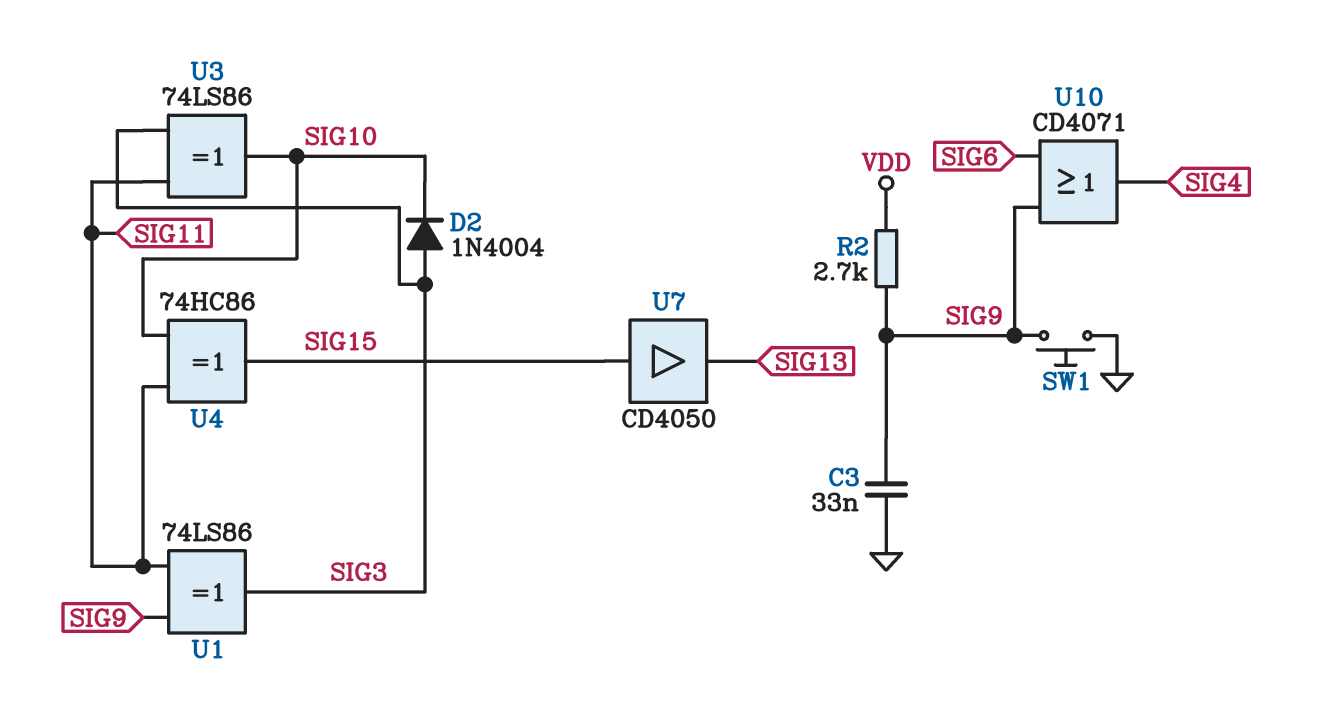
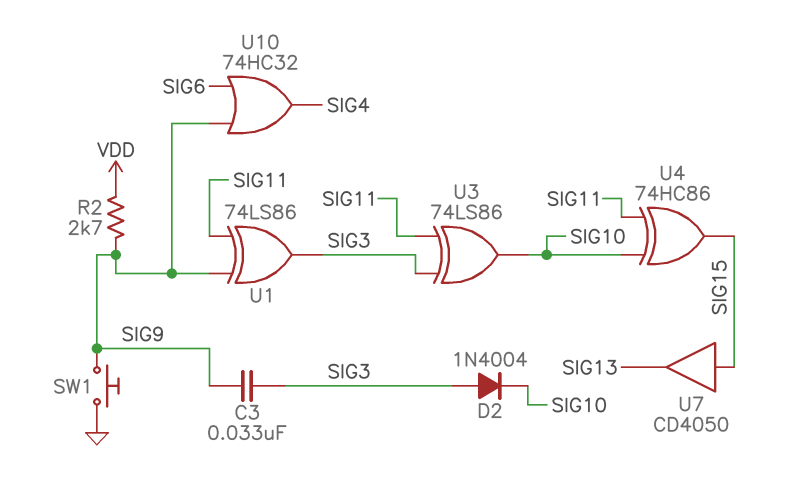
C3: 33nF (GND, SIG9) -> 33nF (SIG3, SIG9)
U10: OR CD4071 (in SIG6, in SIG9, out SIG4) -> OR 74HC32 (in SIG6, in SIG9, out SIG4)

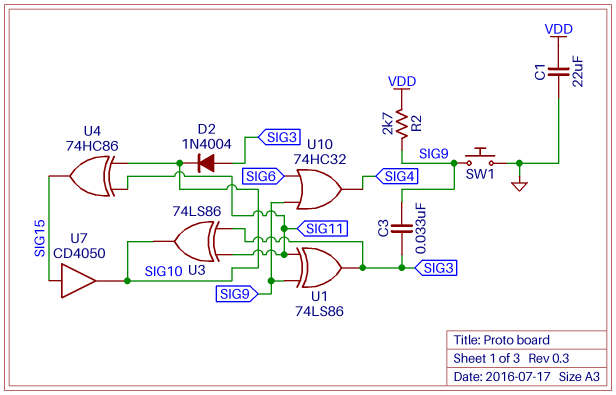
C1: none -> 22uF (GND, VDD)
U7: buffer CD4050 (in SIG15, out SIG13) -> buffer CD4050 (in SIG15, out SIG10)

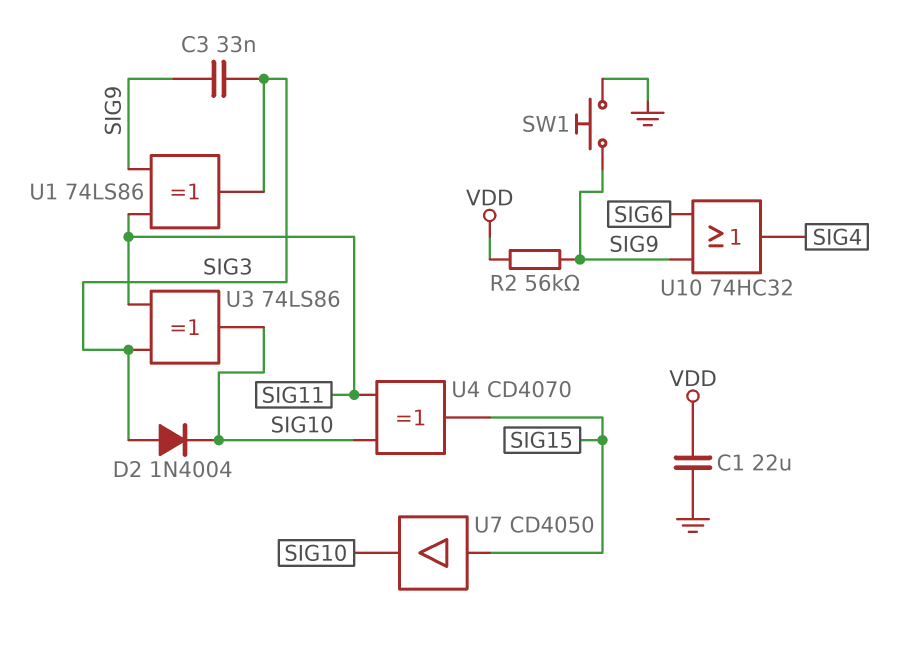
R2: 2.7k (SIG9, VDD) -> 56k (SIG9, VDD)
U4: XOR 74HC86 (in SIG10, in SIG11, out SIG15) -> XOR CD4070 (in SIG10, in SIG11, out SIG15)

